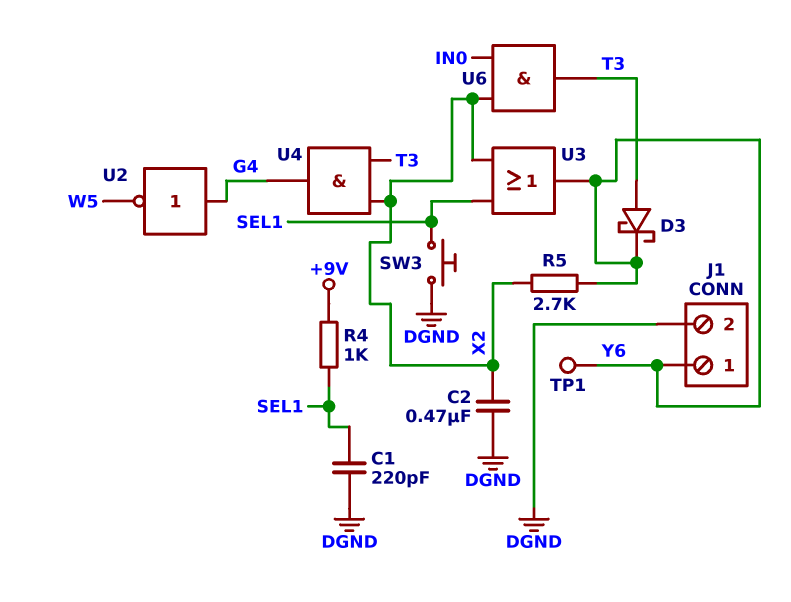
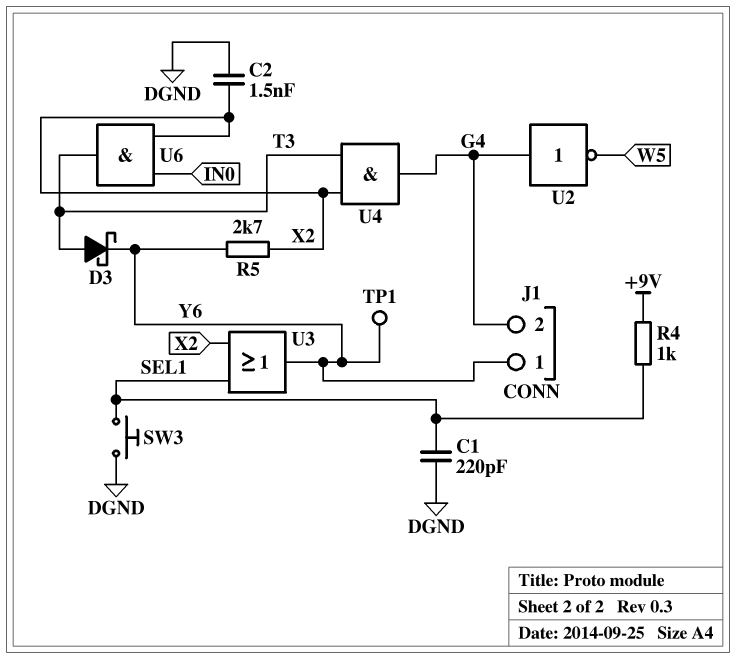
C2: 470nF (DGND, X2) -> 1.5nF (DGND, X2)
J1 pin 2: DGND -> G4

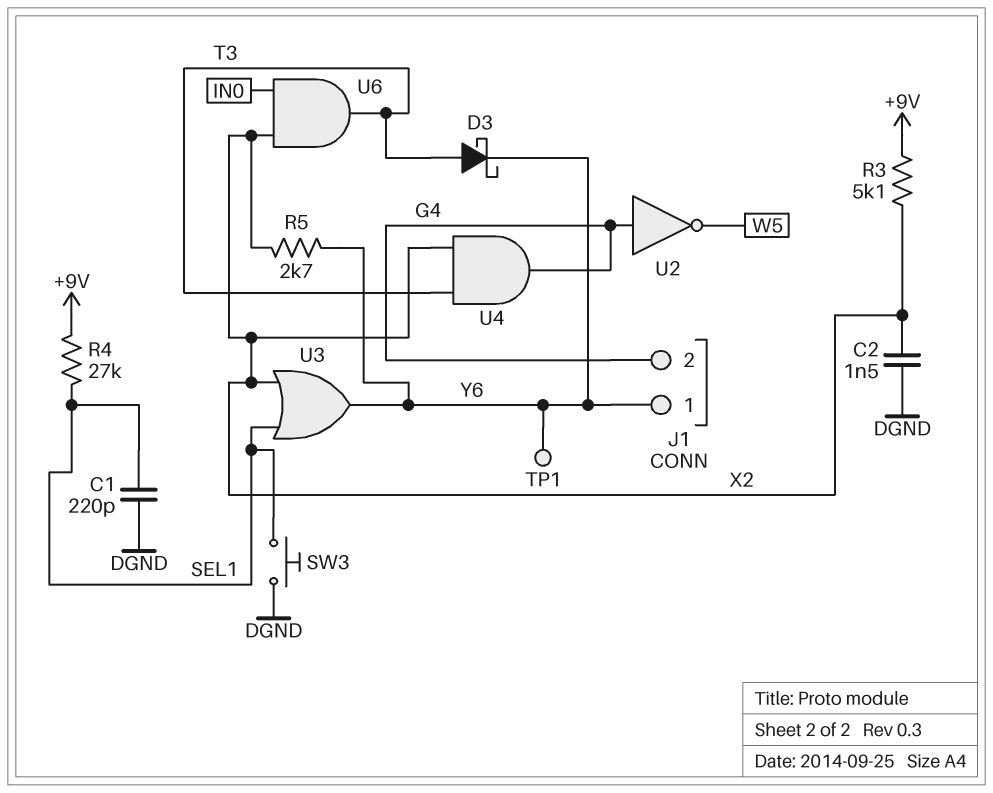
R3: none -> 5.1k (+9V, X2)
R4: 1k (+9V, SEL1) -> 27k (+9V, SEL1)

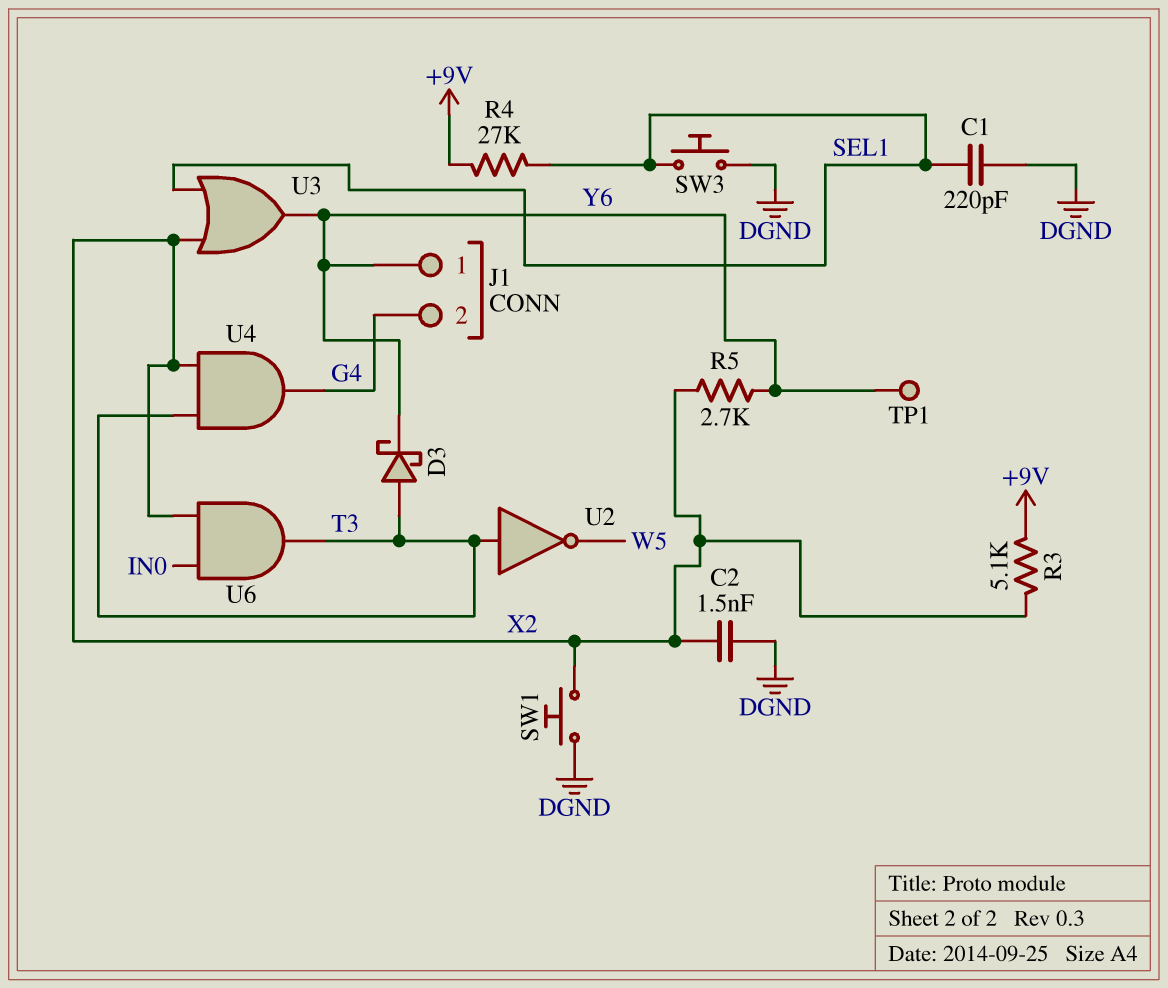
SW1: none -> button (DGND, X2)
U2: NOT (in G4, out W5) -> NOT (in T3, out W5)

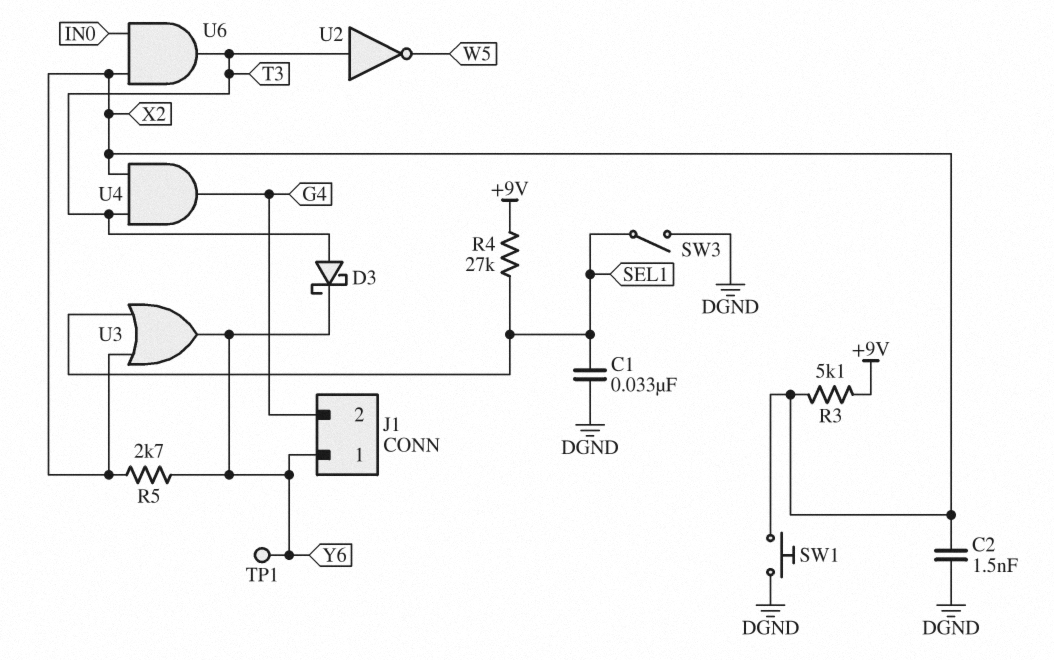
C1: 220pF (DGND, SEL1) -> 33nF (DGND, SEL1)
SW3: button (DGND, SEL1) -> switch (DGND, SEL1)

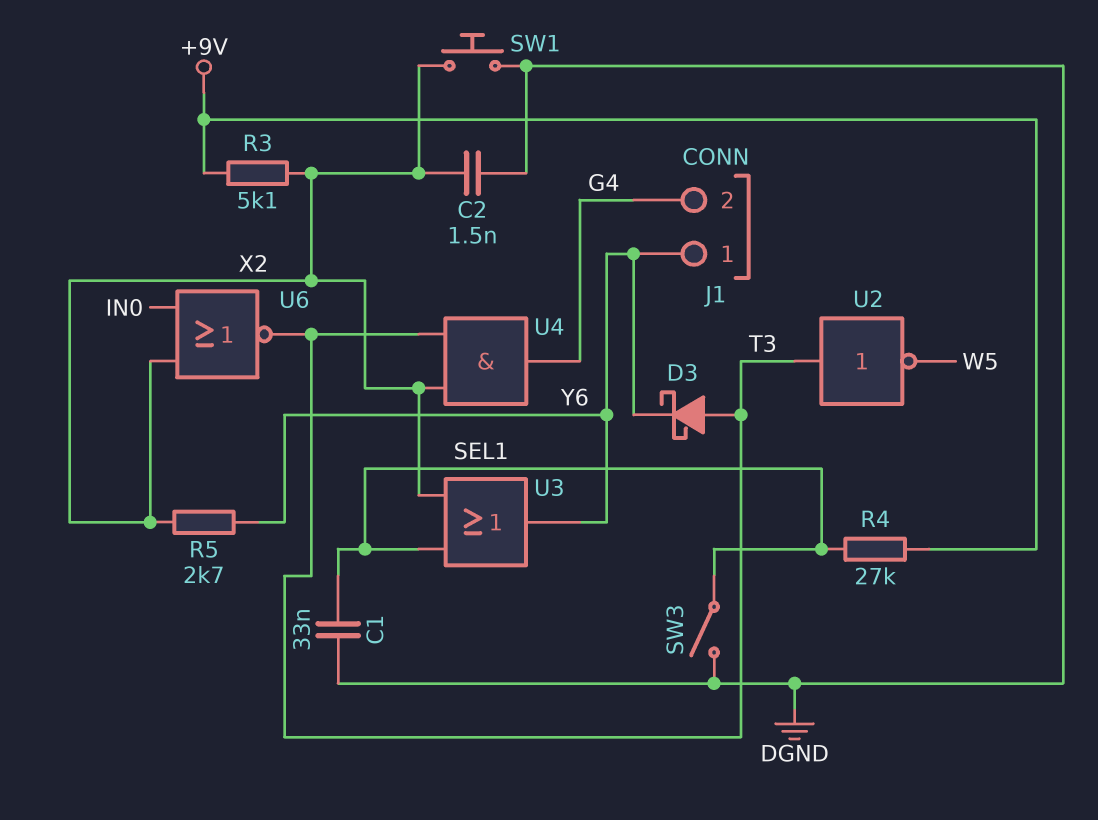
TP1: test point (Y6) -> none
U6: AND (in IN0, in X2, out T3) -> NOR (in IN0, in X2, out T3)

